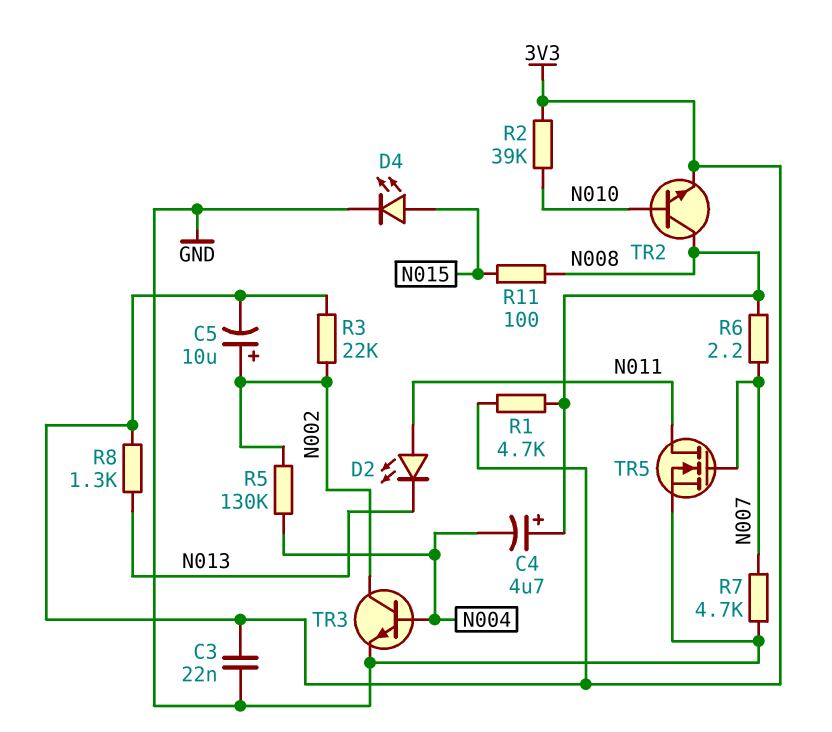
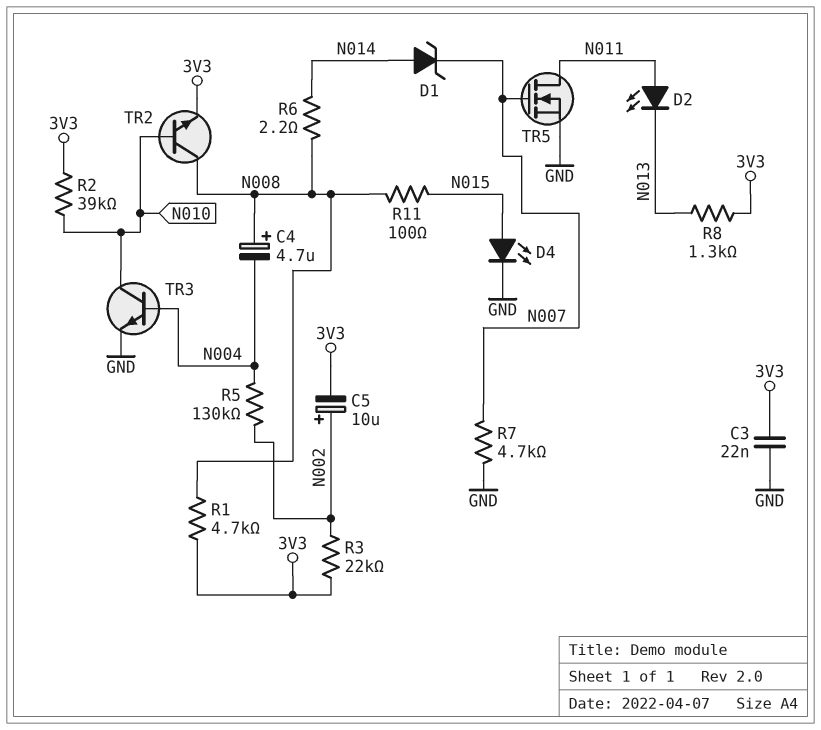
D1: none -> zener (A N014, K N007)
R6: 2.2 (N007, N008) -> 2.2 (N008, N014)
TR3: NPN (B N004, C N002, E GND) -> NPN (B N004, C N010, E GND)

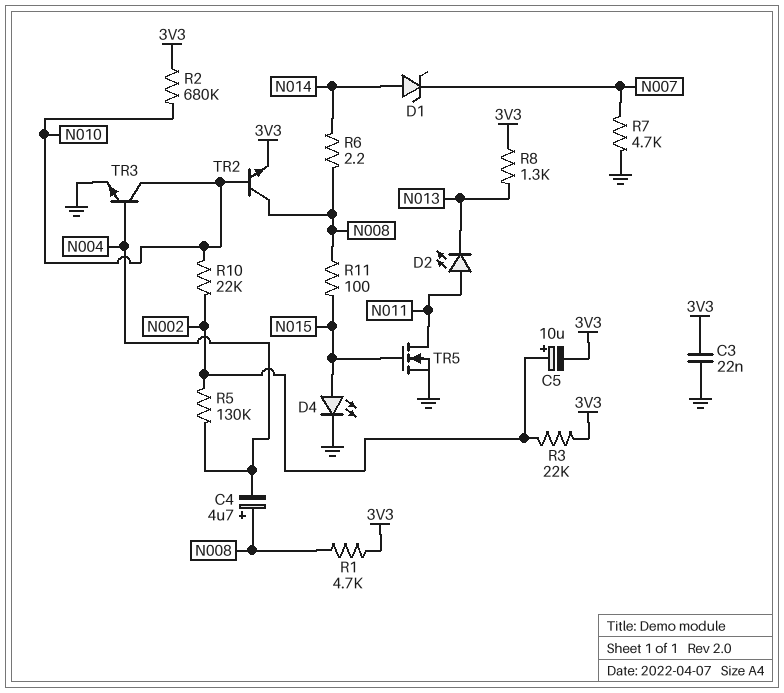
R2: 39k (3V3, N010) -> 680k (3V3, N010)
R10: none -> 22k (N002, N010)
TR5: NMOS (G N007, D N011, S GND) -> NMOS (G N015, D N011, S GND)

